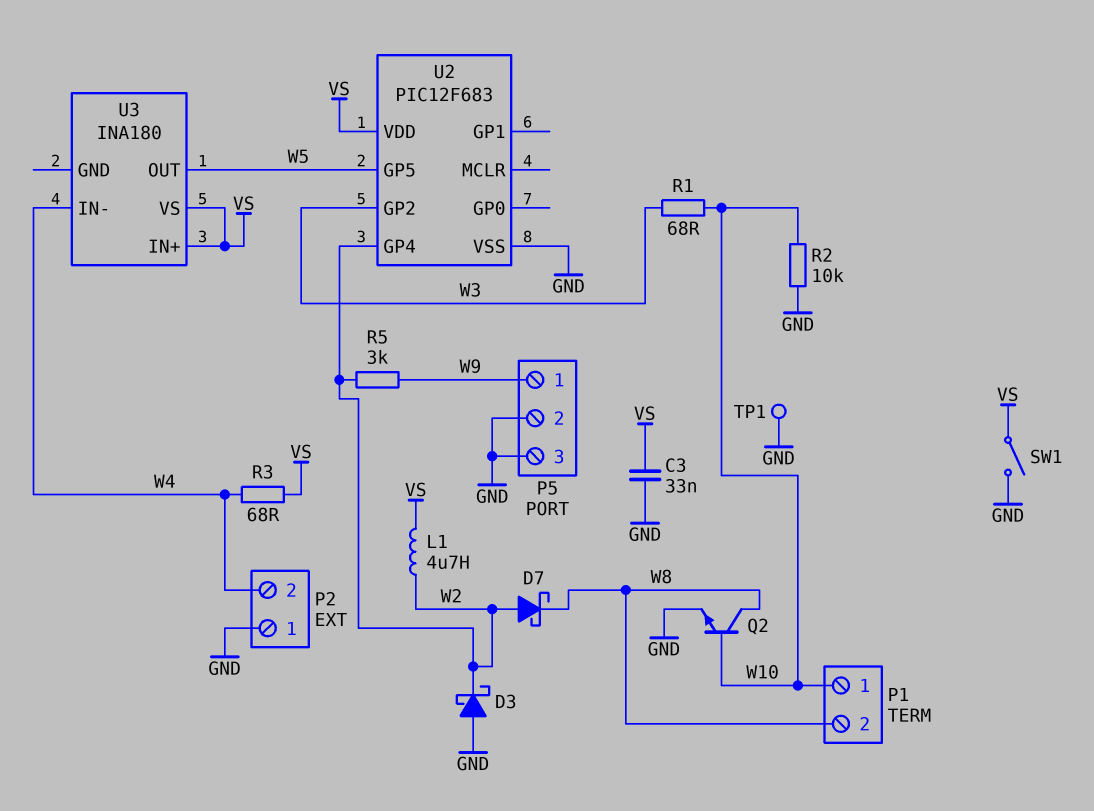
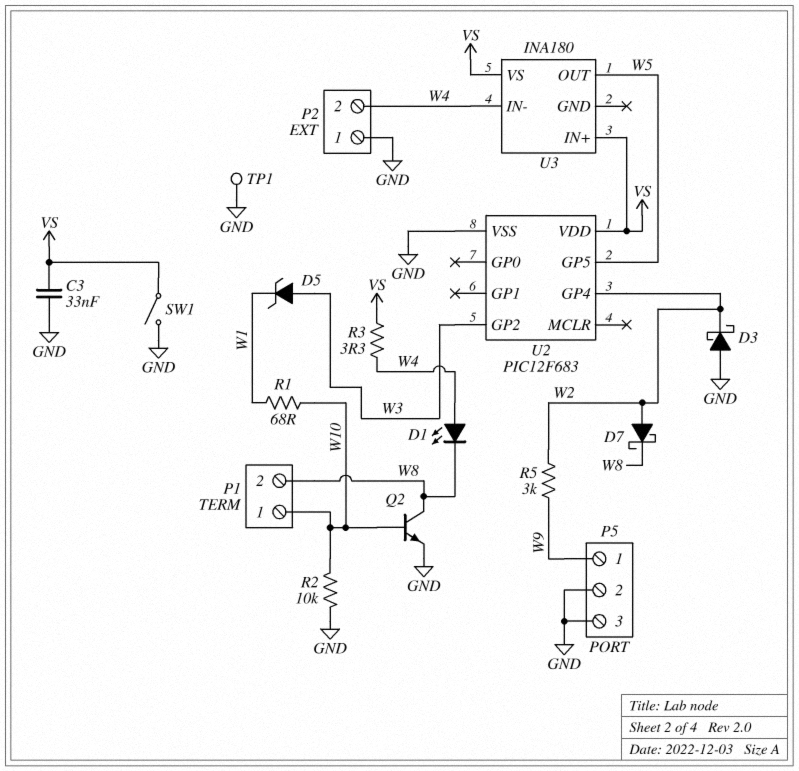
D1: none -> LED (A W4, K W8)
D5: none -> zener (A W3, K W1)
L1: 4.7uH (VS, W2) -> none
R1: 68 (W3, W10) -> 68 (W1, W10)
R3: 68 (VS, W4) -> 3.3 (VS, W4)

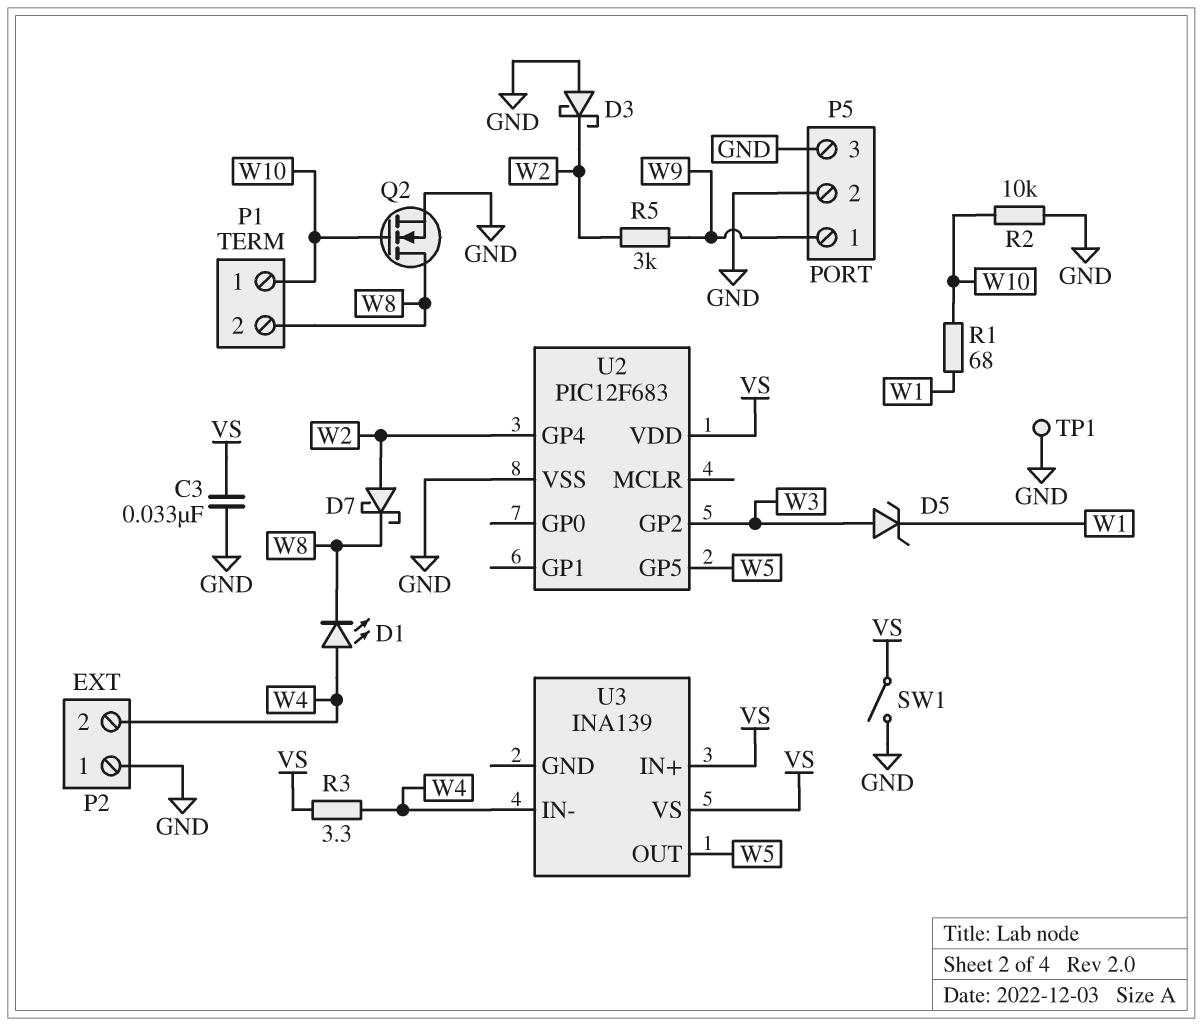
Q2: NPN (B W10, C W8, E GND) -> NMOS (G W10, D W8, S GND)
U3: INA180 -> INA139

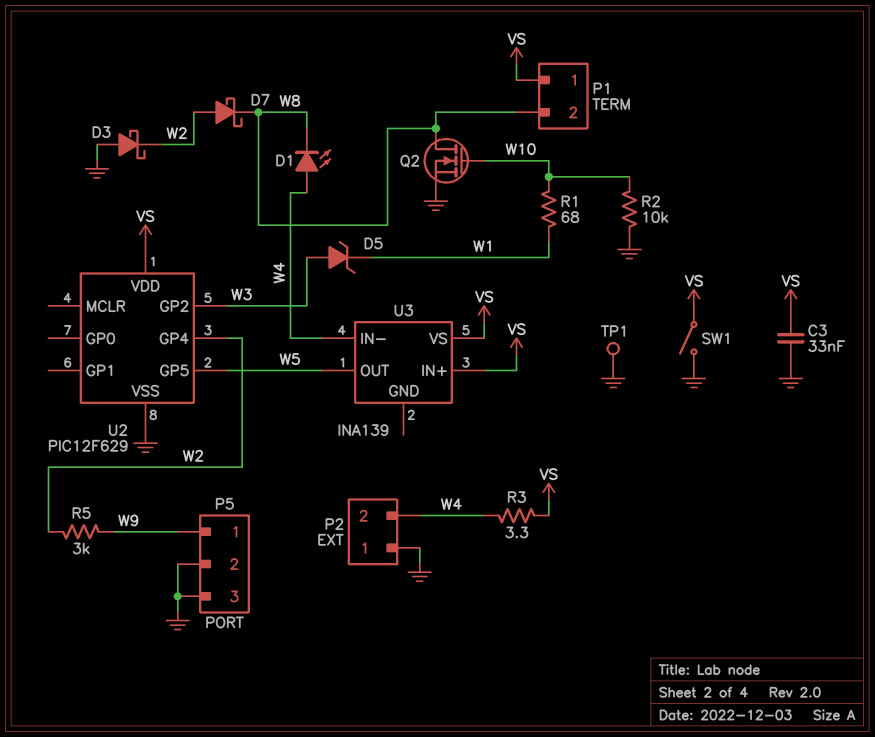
P1 pin 1: W10 -> VS
U2: PIC12F683 -> PIC12F629

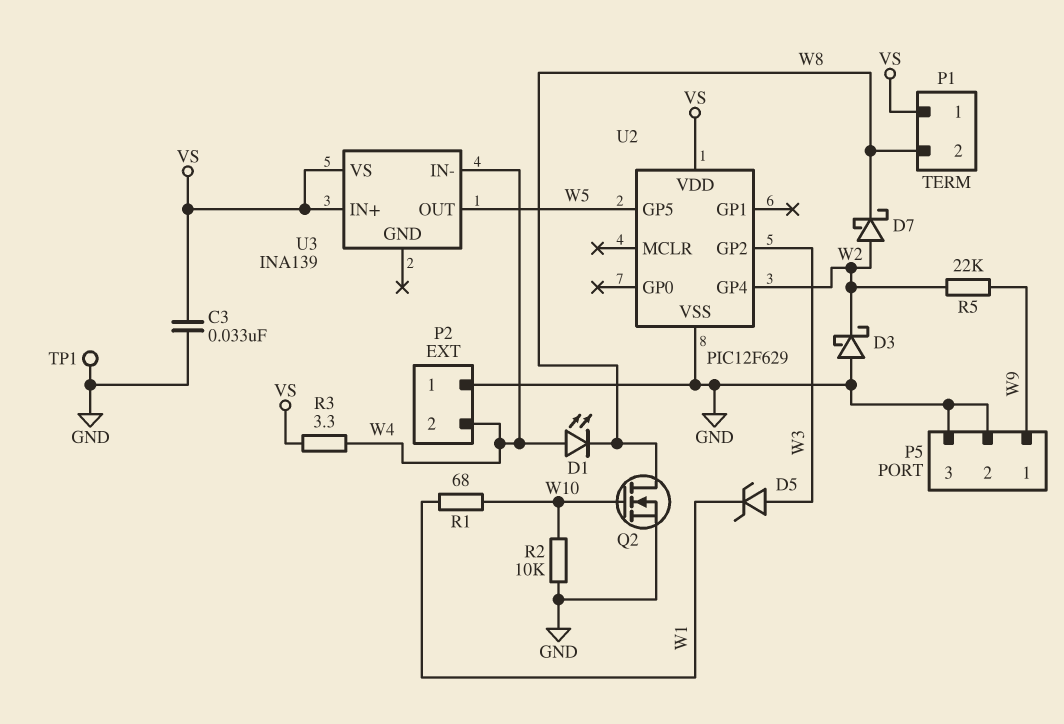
R5: 3k (W2, W9) -> 22k (W2, W9)
SW1: switch (GND, VS) -> none

